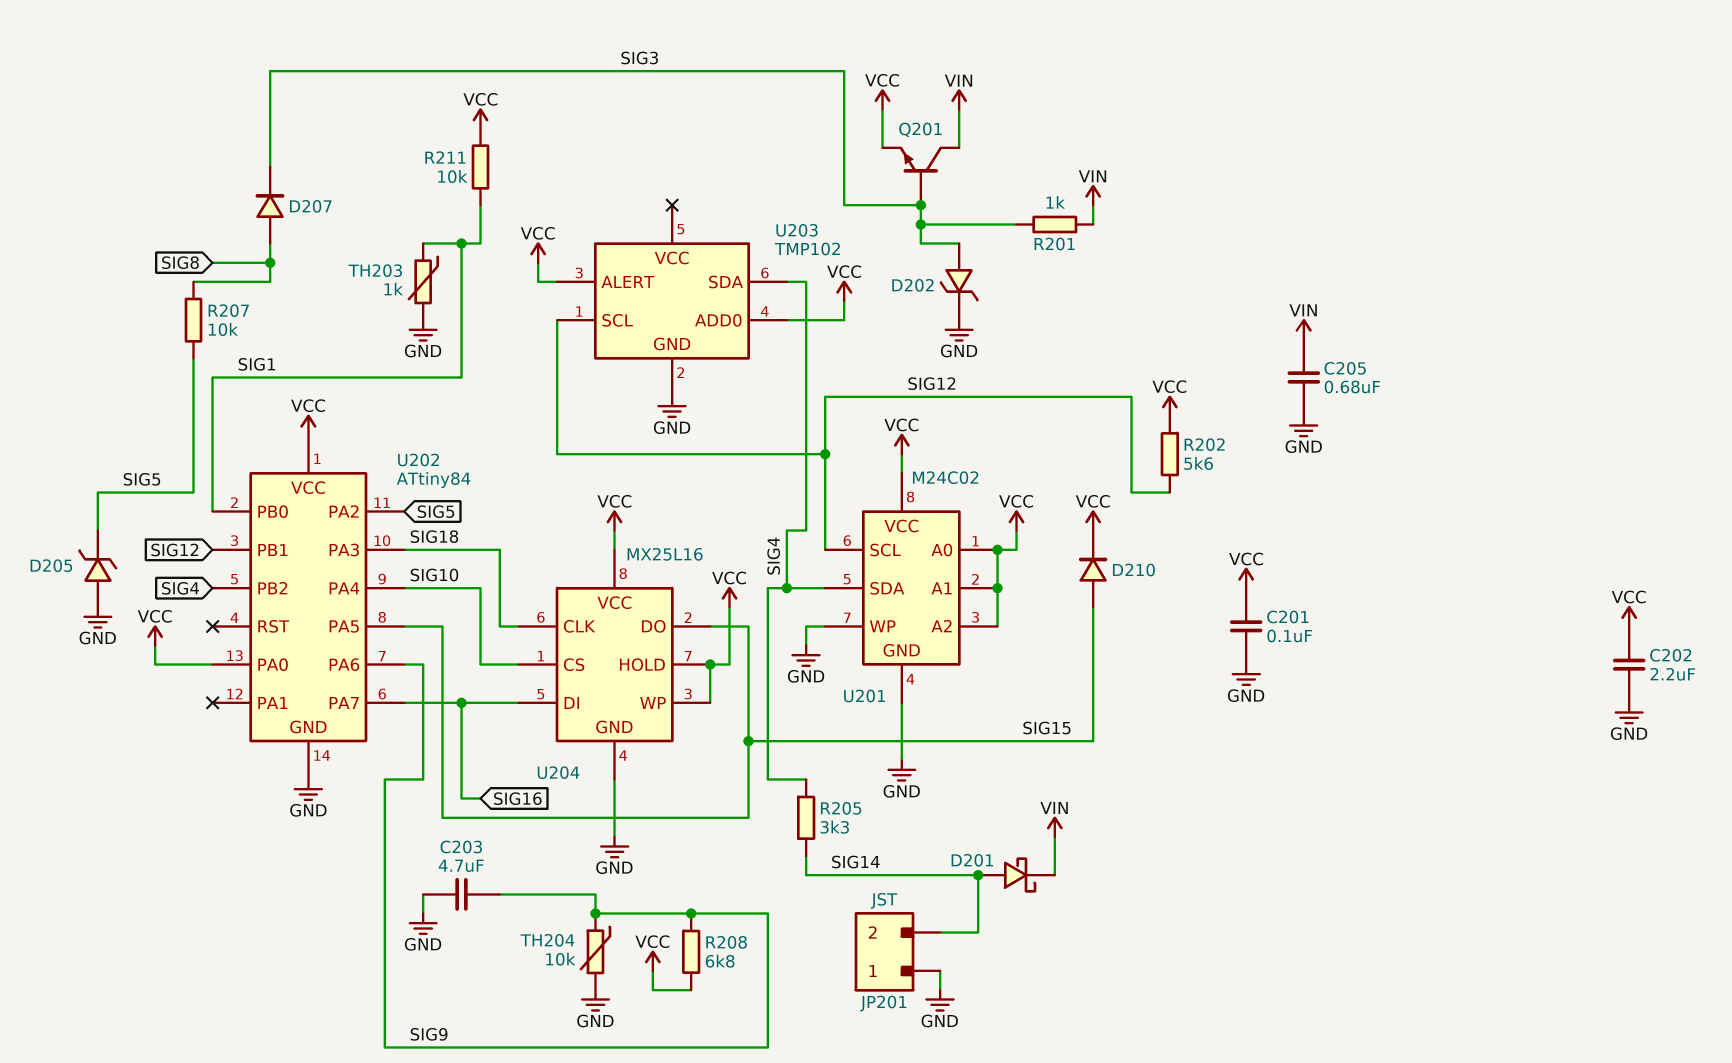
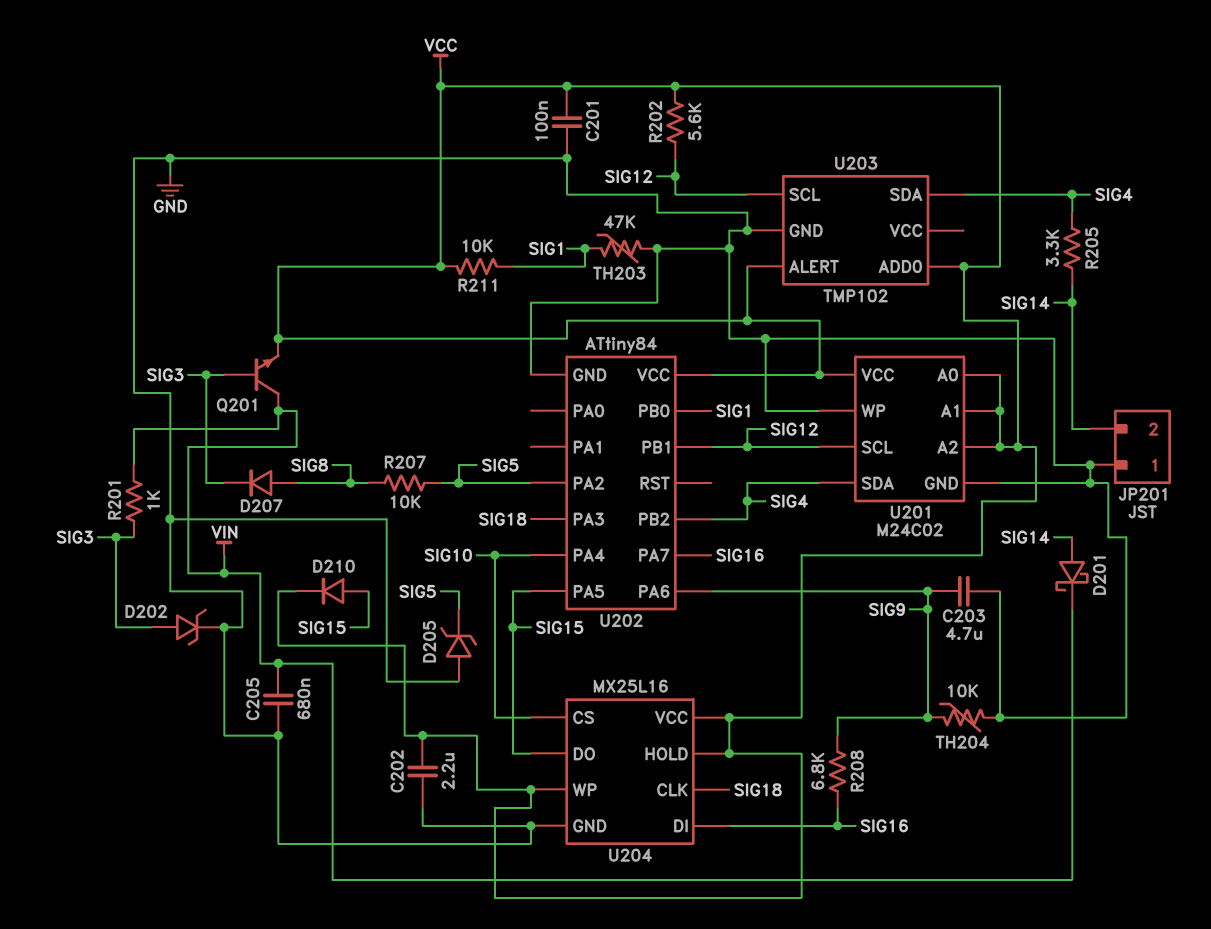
R208: 6.8k (SIG9, VCC) -> 6.8k (SIG9, SIG16)
TH203: 1k (GND, SIG1) -> 47k (GND, SIG1)
U202 pin PA0: VCC -> none

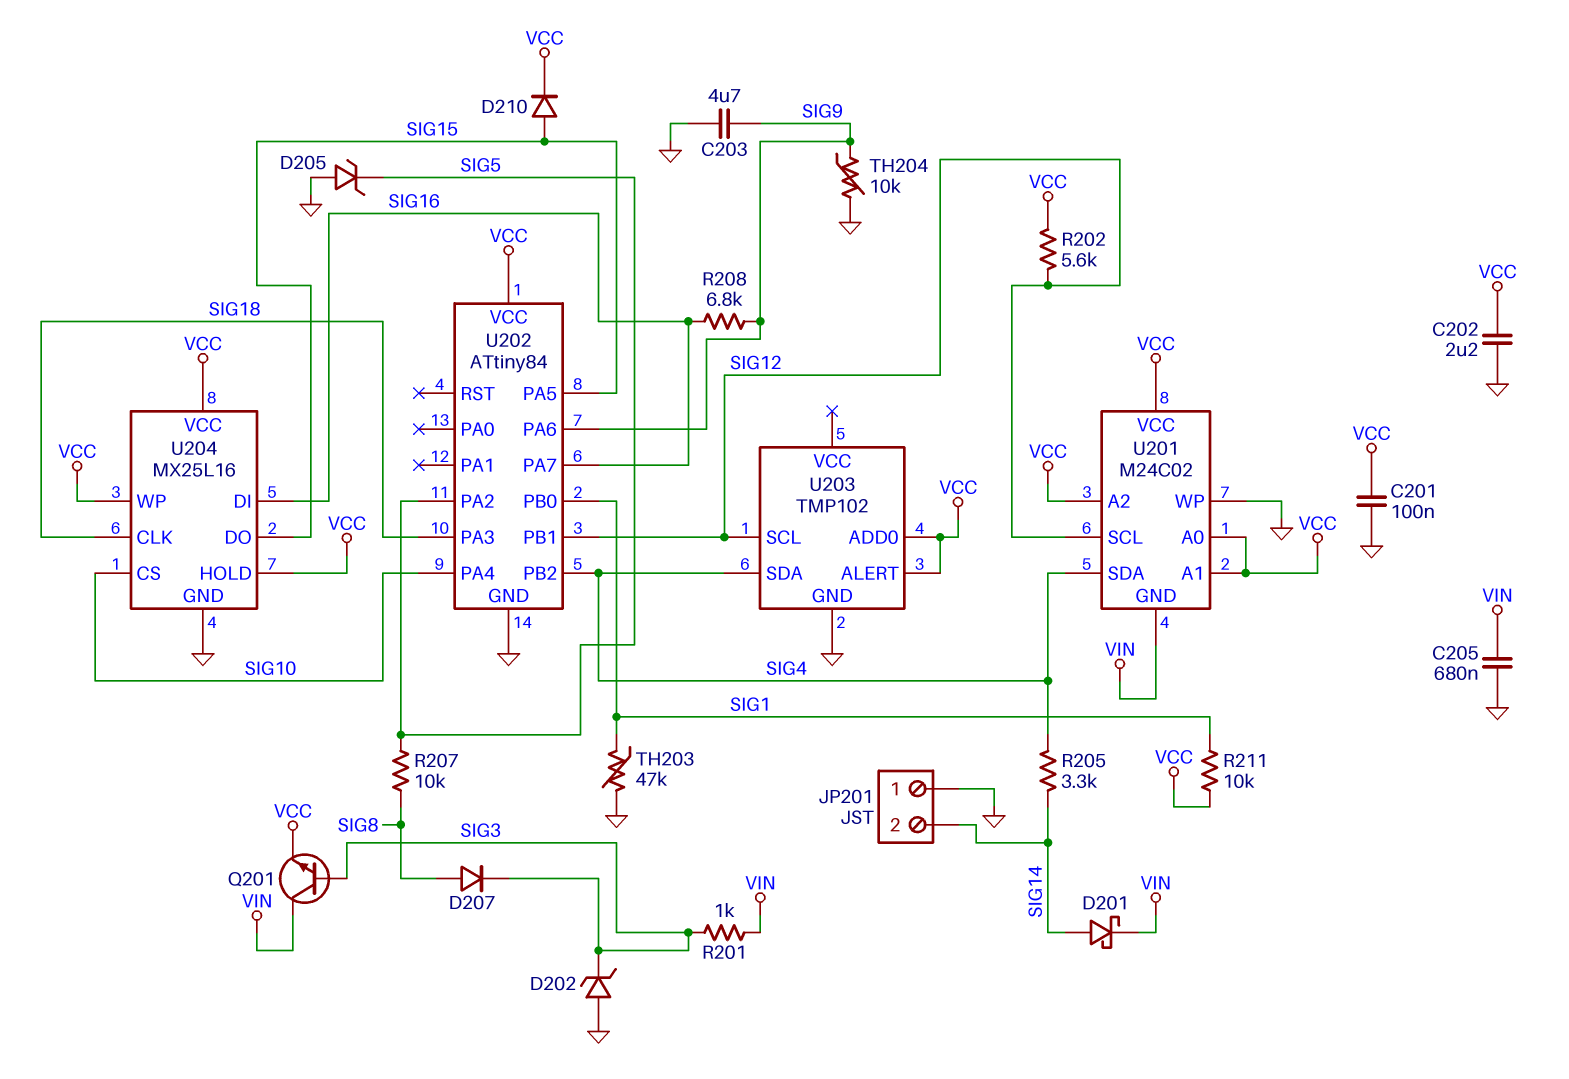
D202: zener (A SIG3, K GND) -> zener (A GND, K SIG3)
U201 pin GND: GND -> VIN

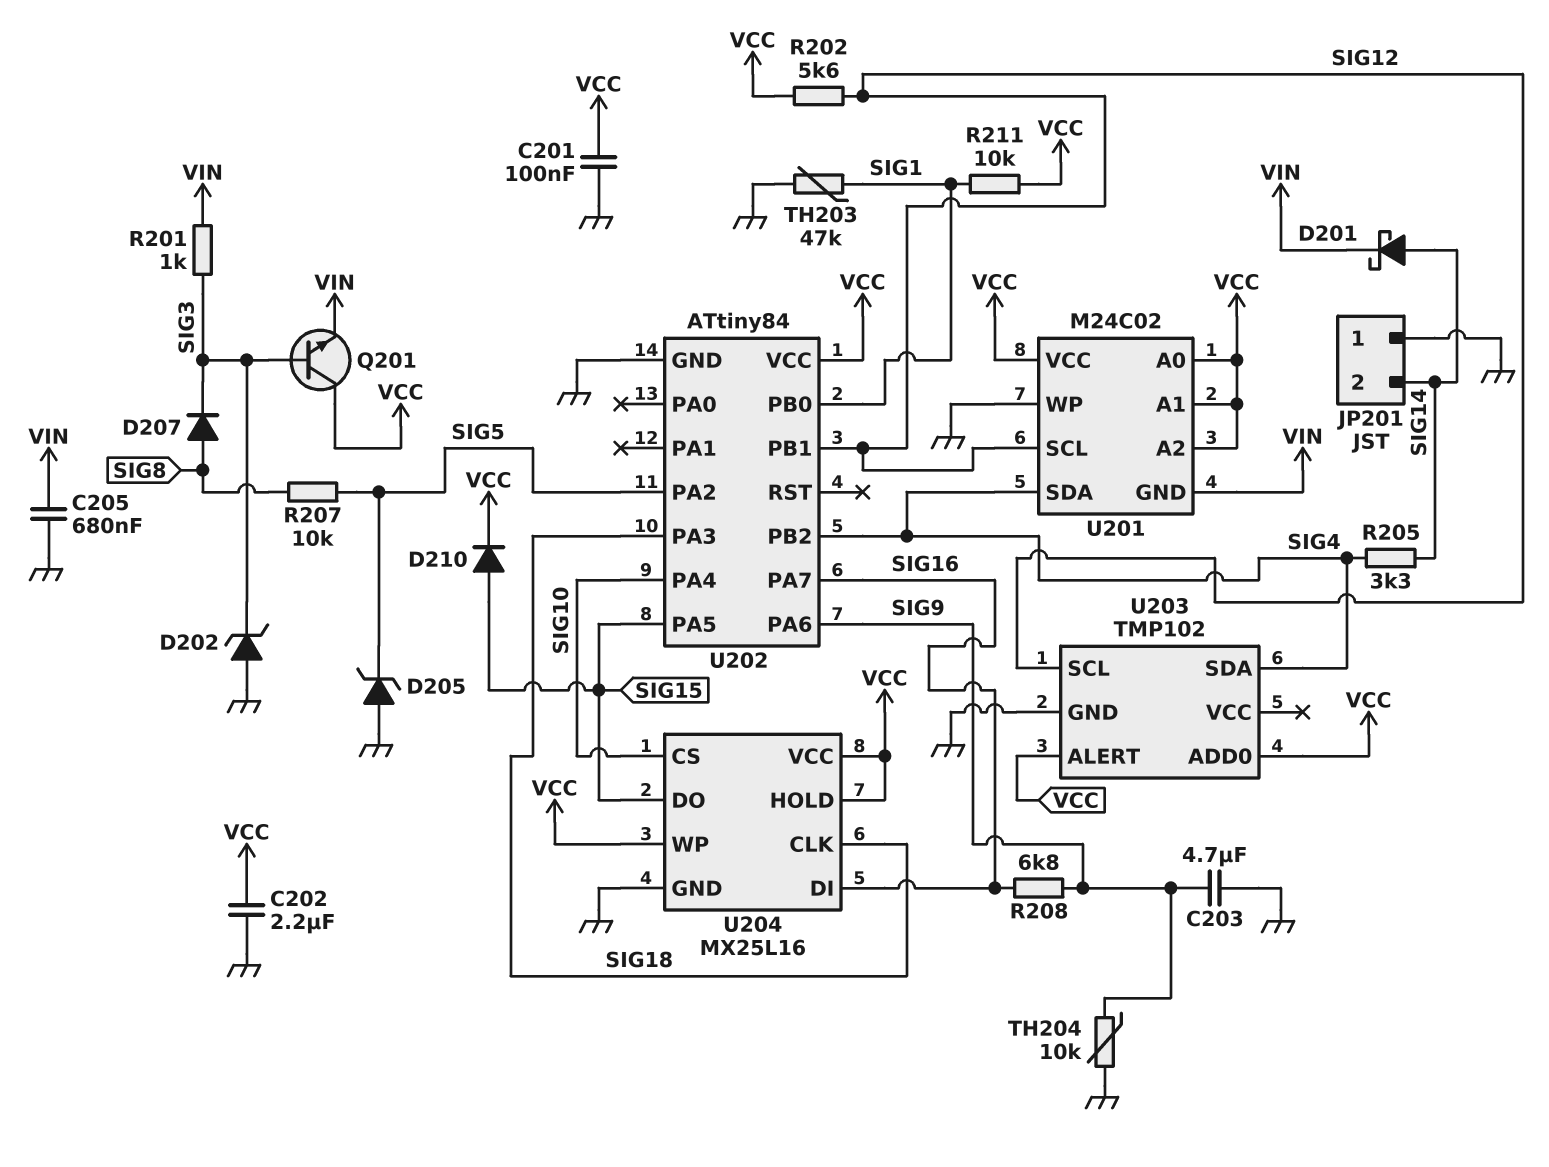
Q201: NPN (B SIG3, C VIN, E VCC) -> NPN (B SIG3, C VCC, E VIN)

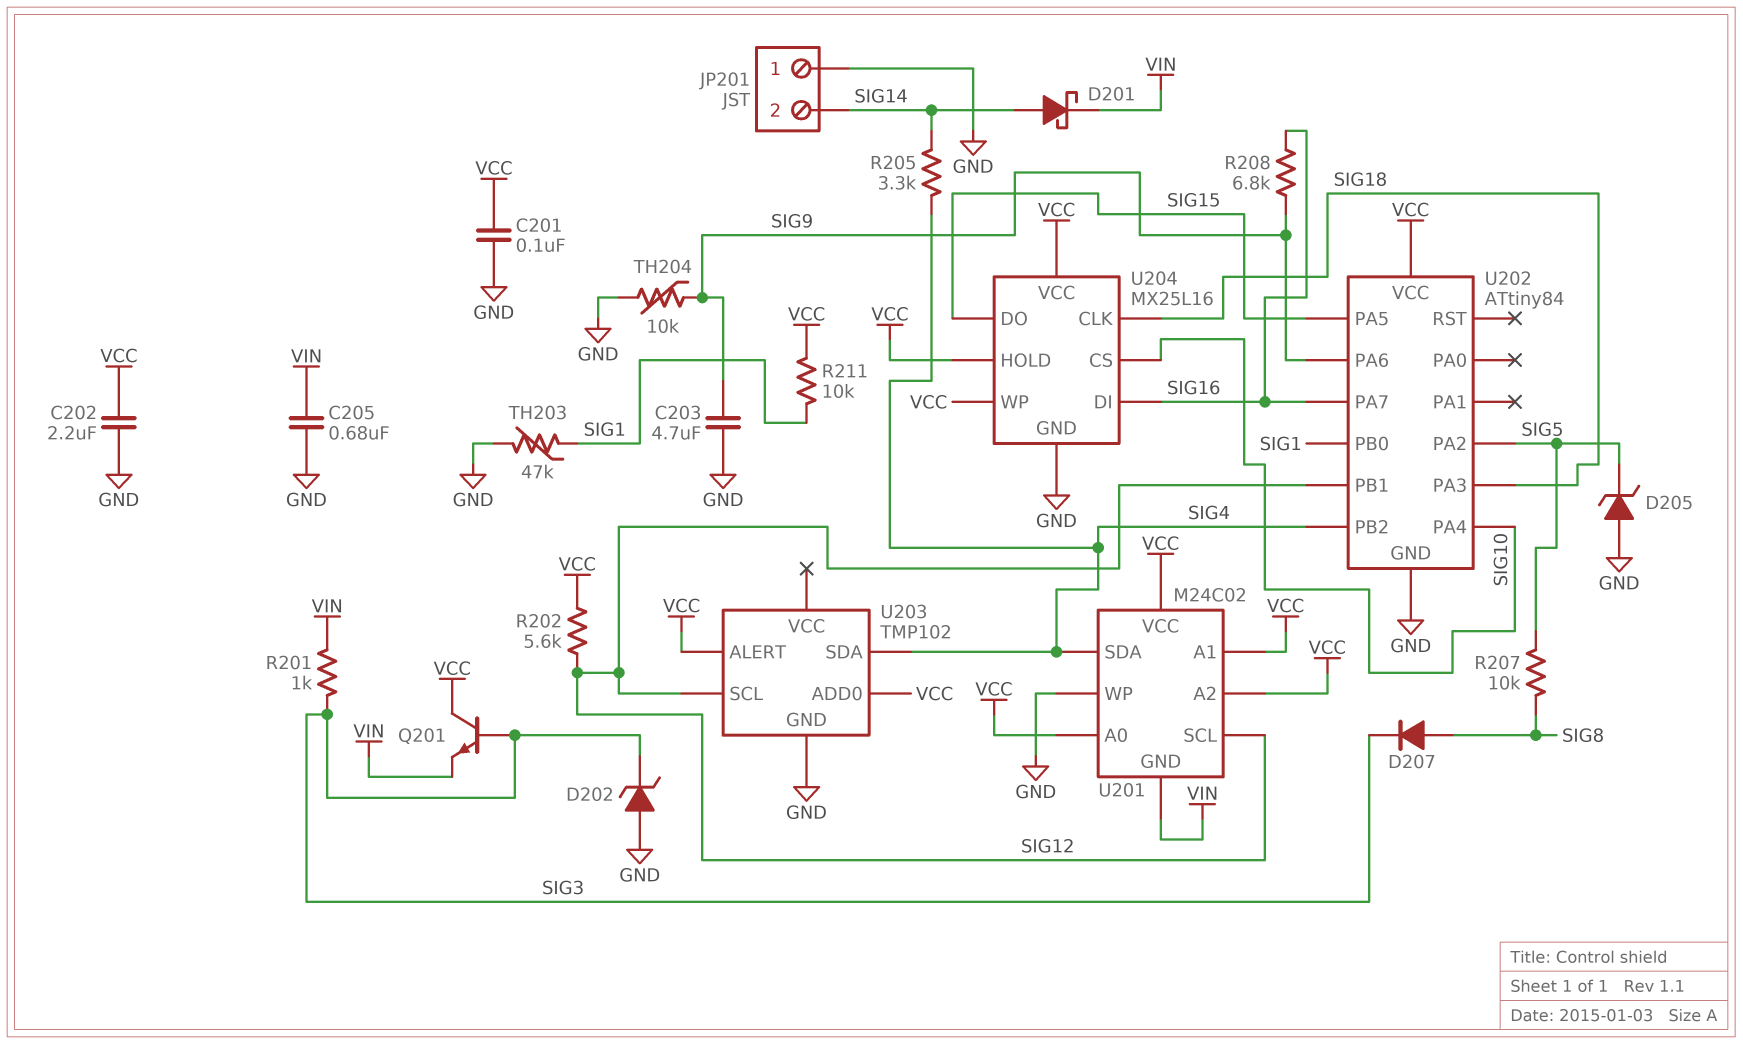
D210: diode (A SIG15, K VCC) -> none

